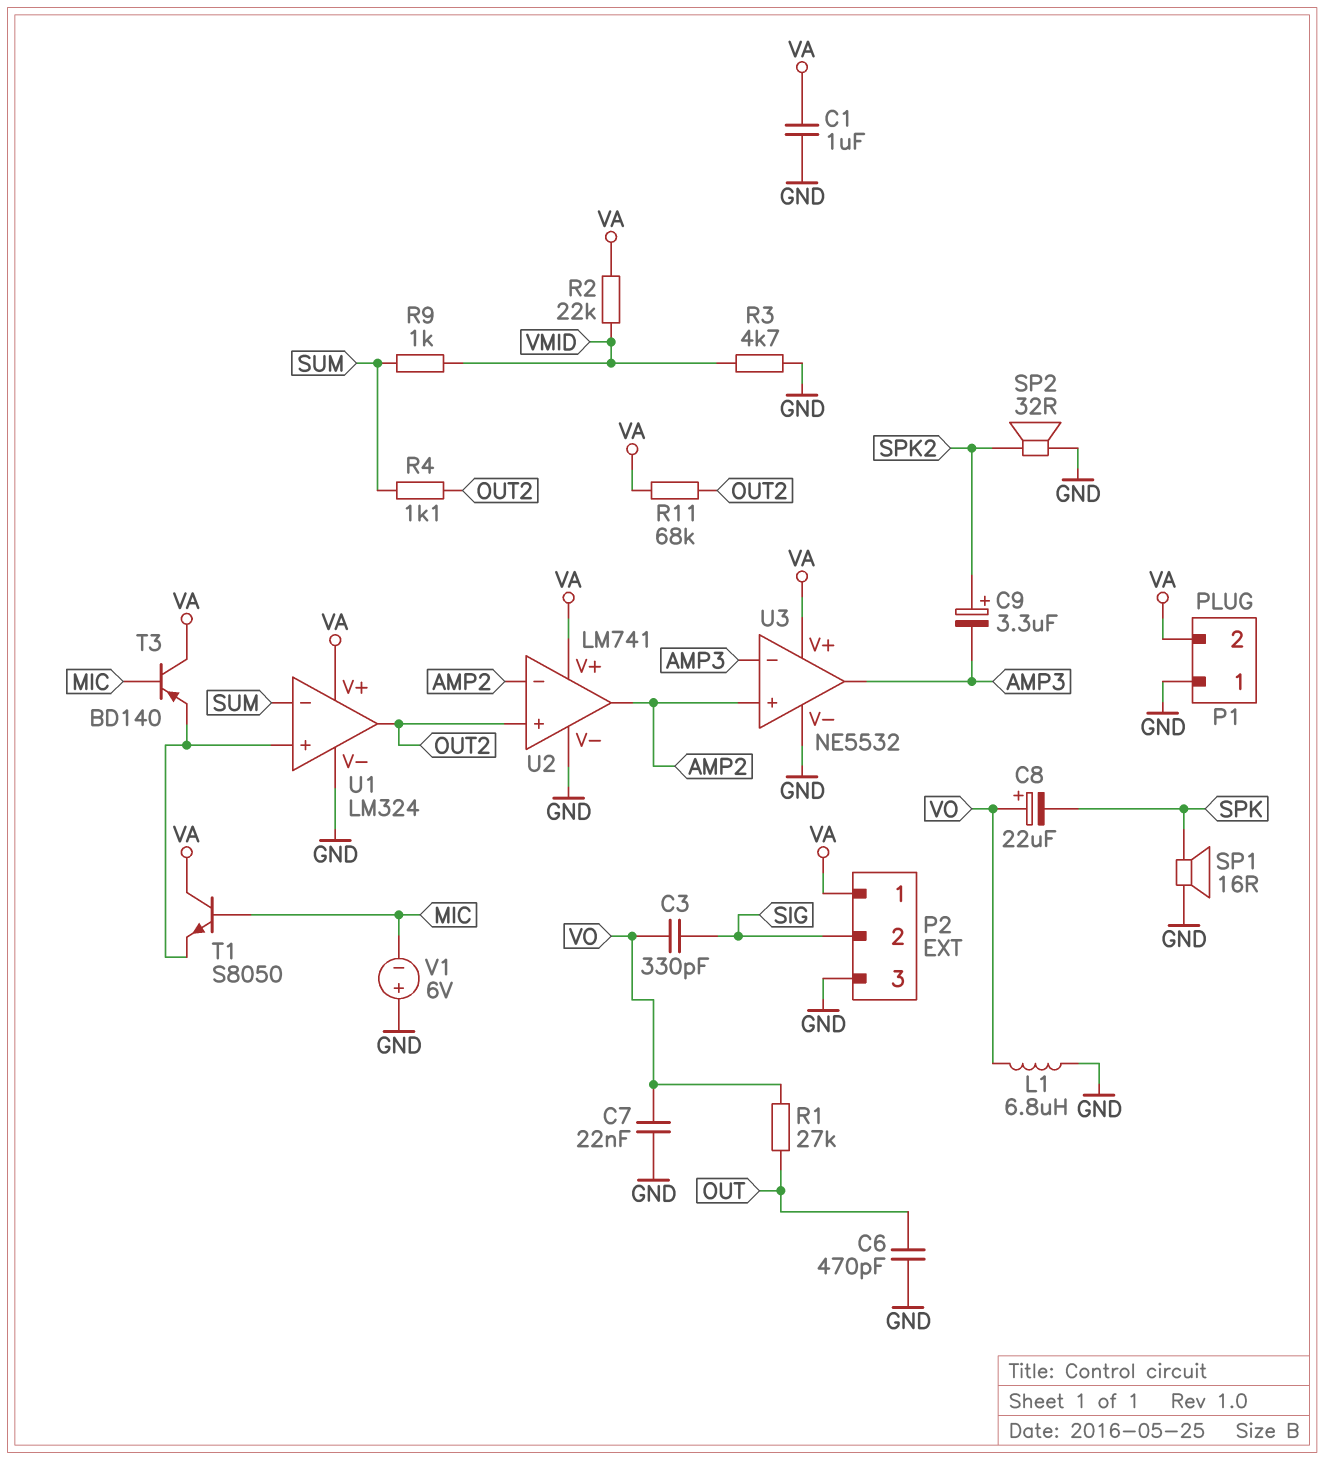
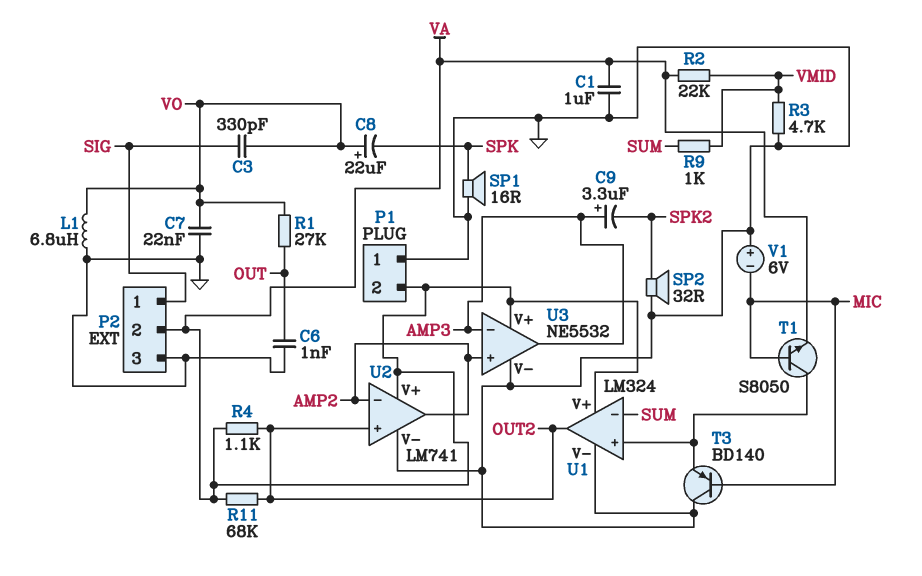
C6: 470pF (GND, OUT) -> 1nF (GND, OUT)
C9: 3.3uF (plus SPK2, minus AMP3) -> 3.3uF (plus AMP3, minus SPK2)
P2 pin 1: VA -> SIG
P2 pin 2: SIG -> VA
R4: 1.1k (OUT2, SUM) -> 1.1k (OUT2, VA)
T1: NPN S8050 (B MIC, C VA, E U1/in+) -> NPN S8050 (B MIC, C U1/in+, E VA)
T3: PNP BD140 (B MIC, C VA, E U1/in+) -> PNP BD140 (B MIC, C GND, E U1/in+)

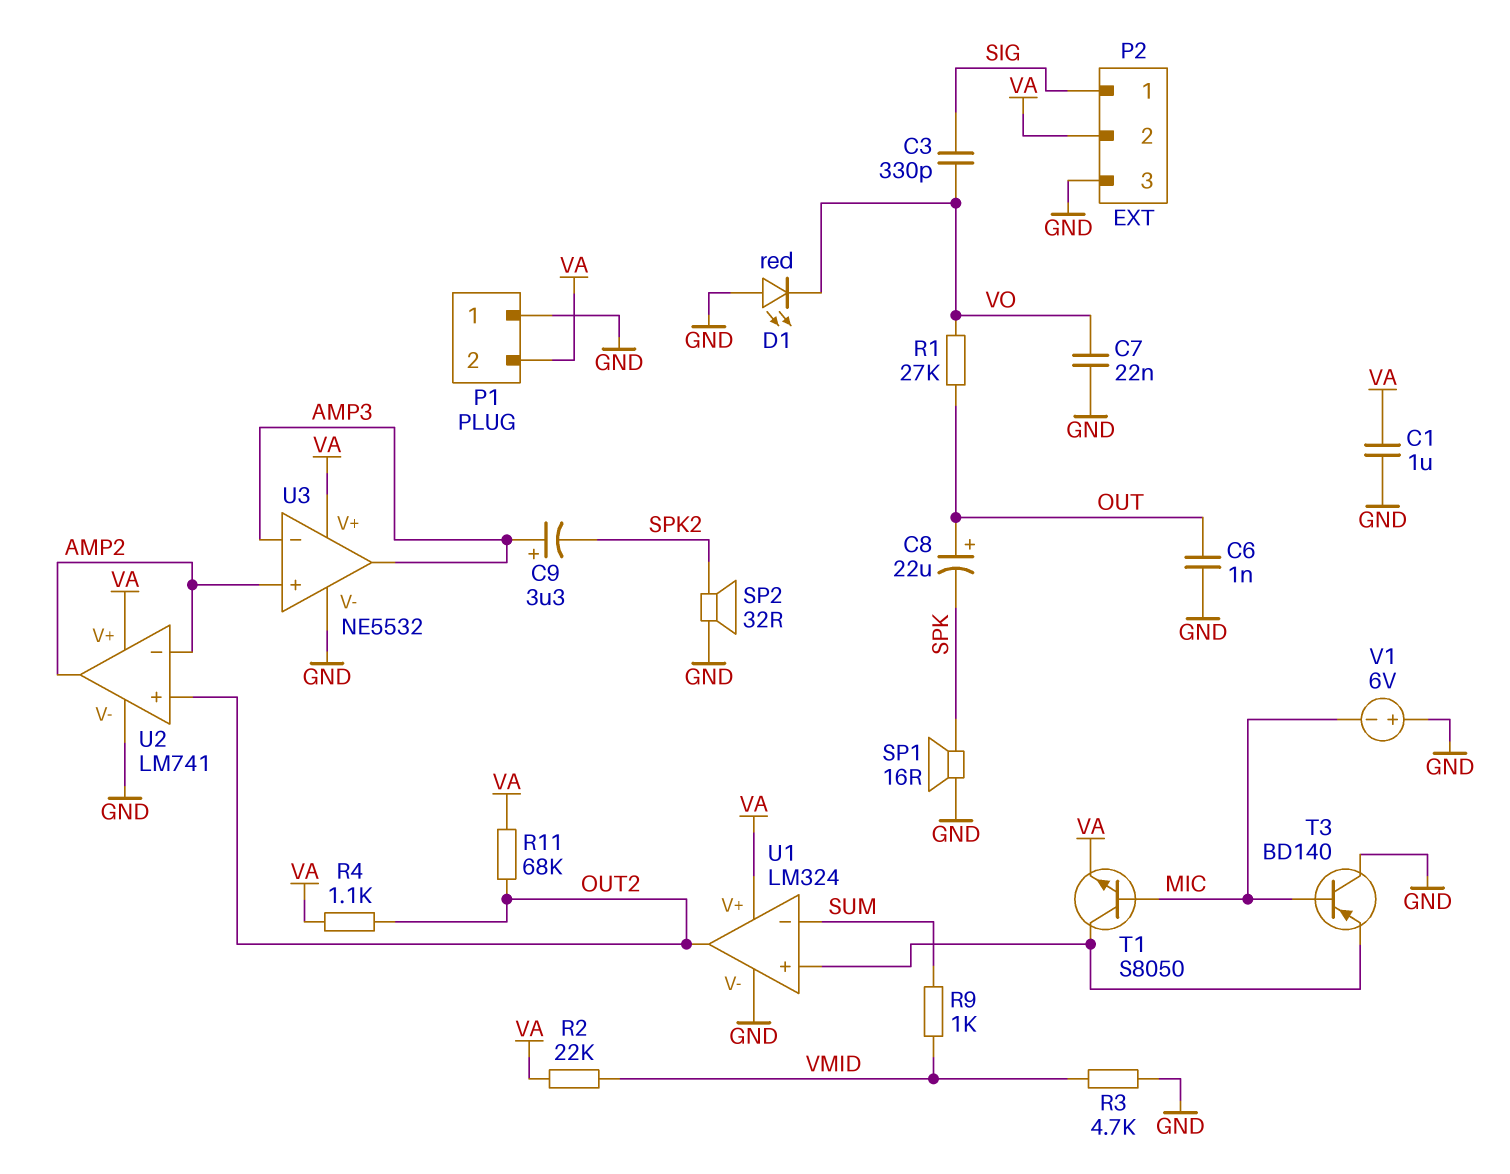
C8: 22uF (plus VO, minus SPK) -> 22uF (plus OUT, minus SPK)
D1: none -> LED red (A GND, K VO)
L1: 6.8uH (GND, VO) -> none

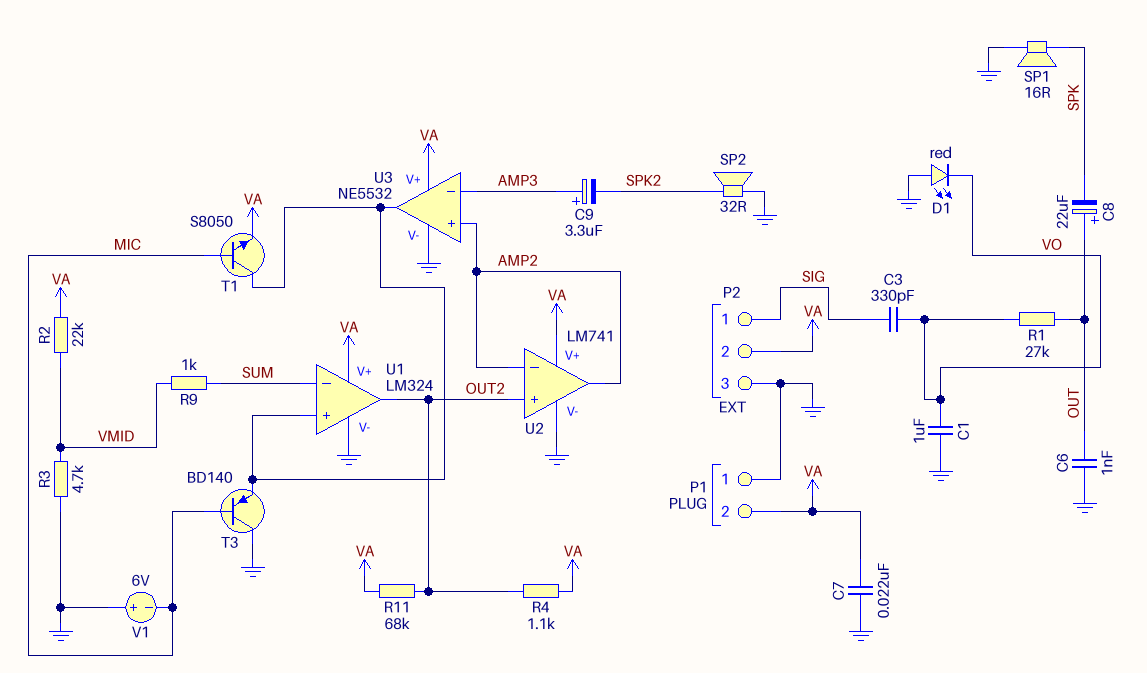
C1: 1uF (GND, VA) -> 1uF (GND, VO)
C7: 22nF (GND, VO) -> 22nF (GND, VA)
U3 pin out: AMP3 -> U1/in+

